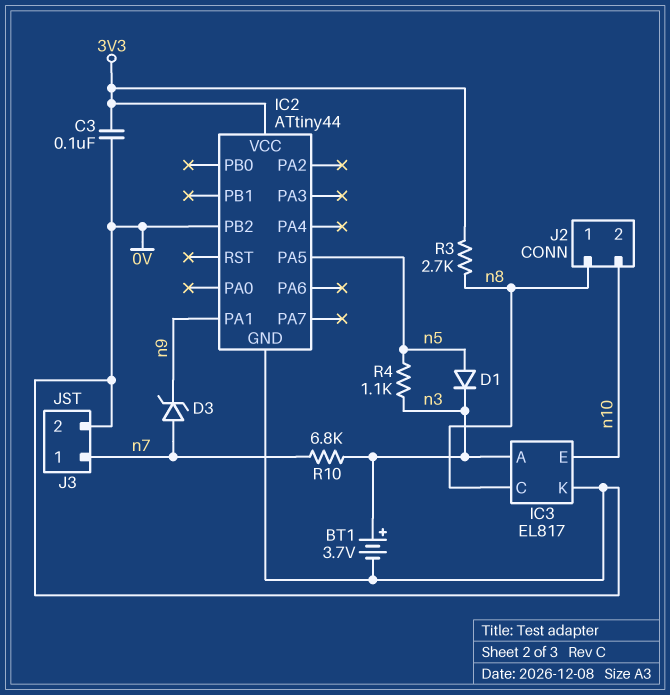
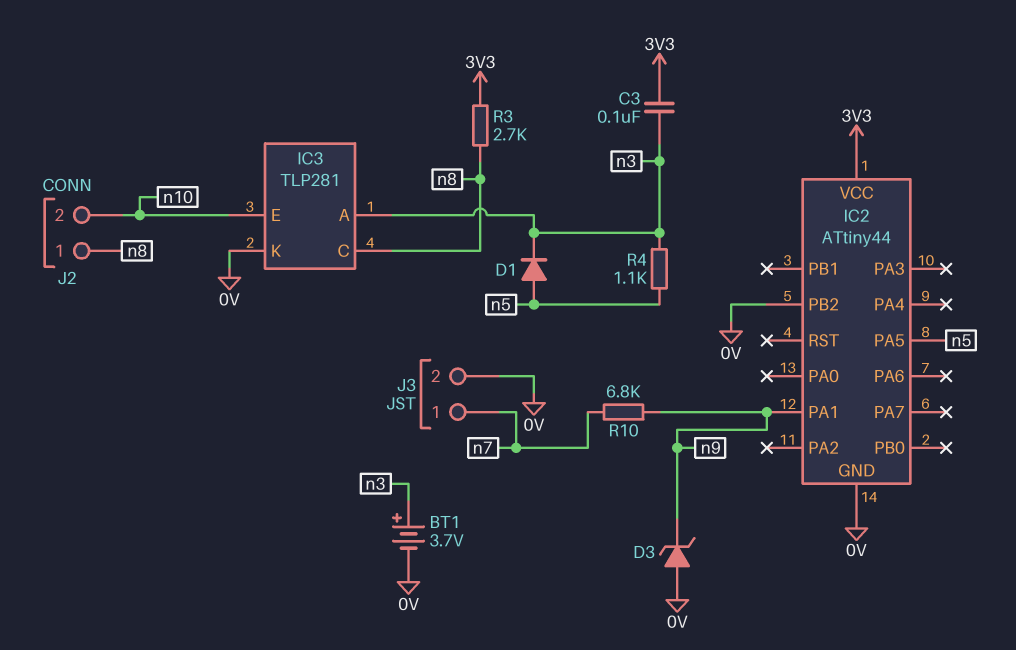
C3: 100nF (0V, 3V3) -> 100nF (3V3, n3)
D3: zener (A n7, K n9) -> zener (A 0V, K n9)
IC3: EL817 -> TLP281
R10: 6.8k (n3, n7) -> 6.8k (n7, n9)

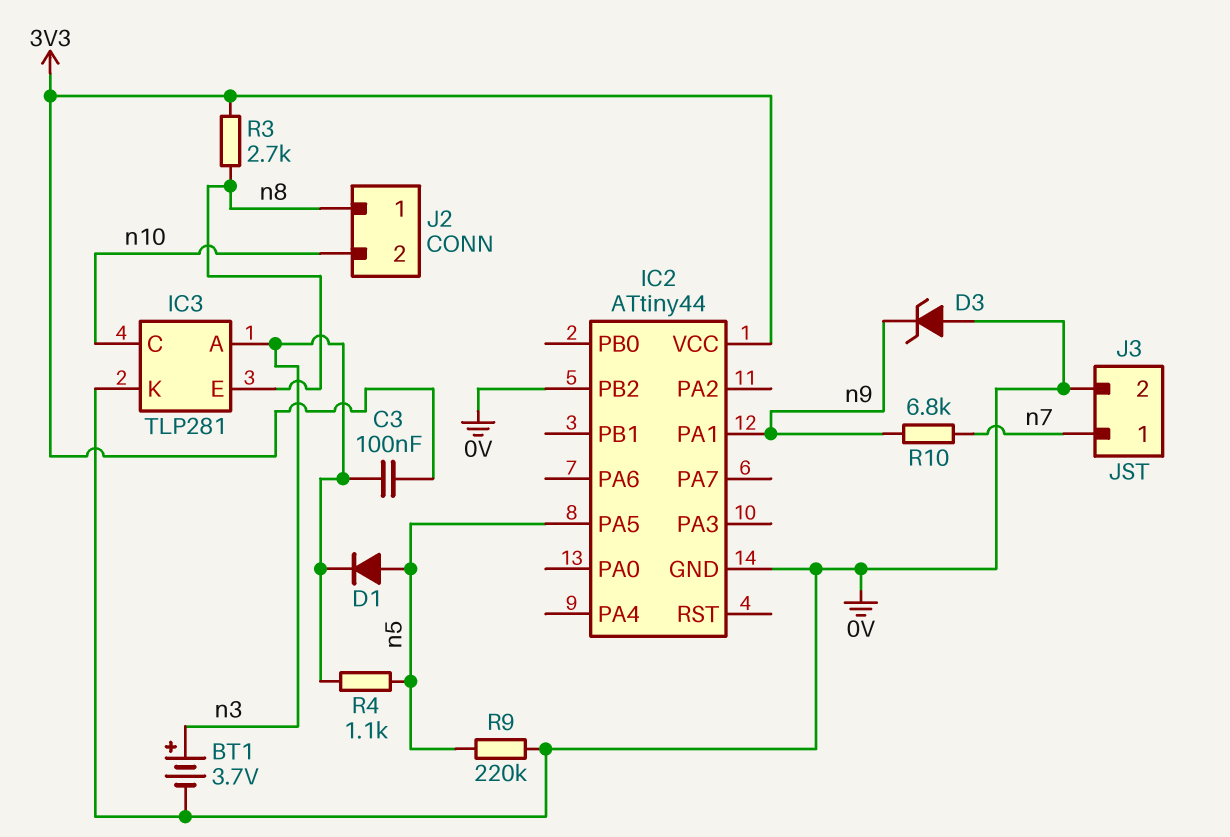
IC3 pin C: n8 -> n10
IC3 pin E: n10 -> n8
R9: none -> 220k (0V, n5)

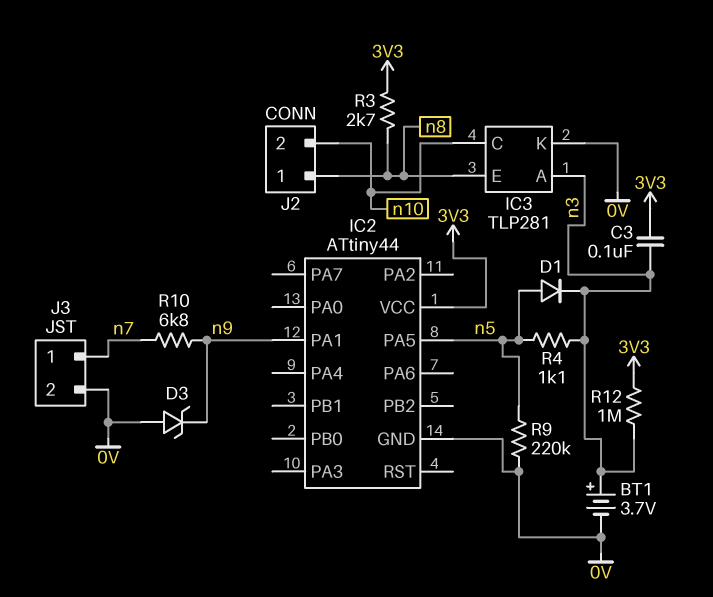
IC2 pin PB2: 0V -> none
R12: none -> 1M (3V3, n3)

